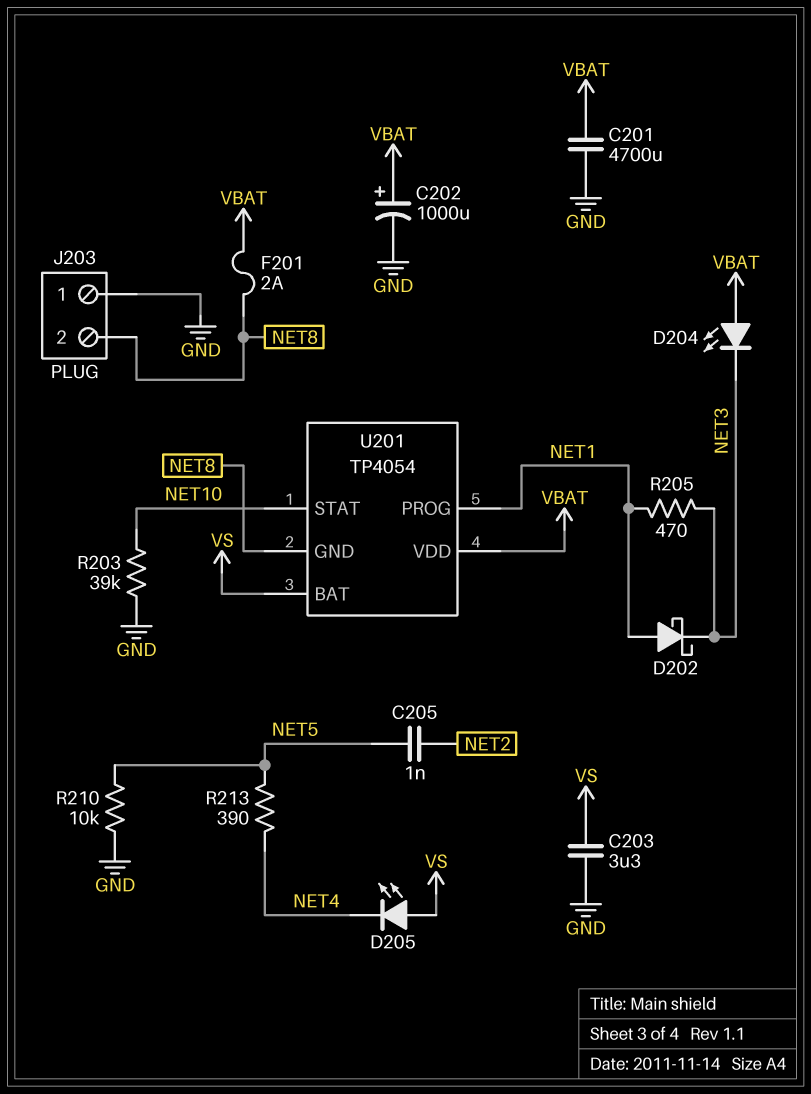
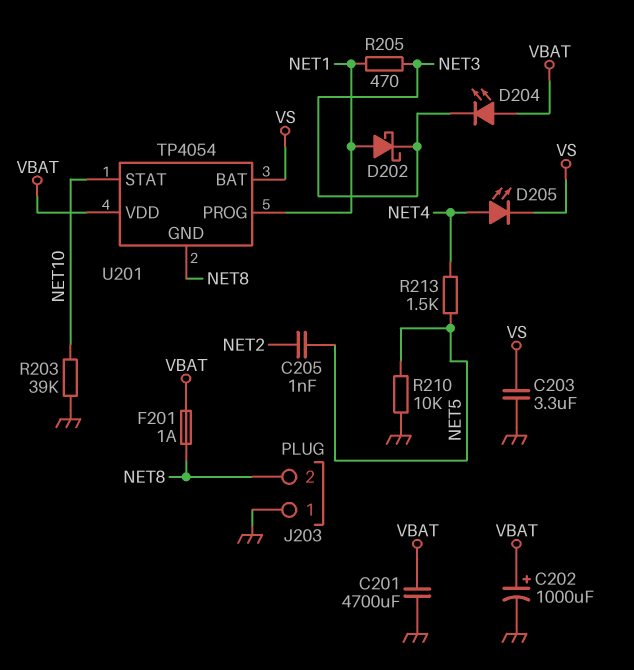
D205: LED (A VS, K NET4) -> LED (A NET4, K VS)
F201: 2A (NET8, VBAT) -> 1A (NET8, VBAT)
R213: 390 (NET4, NET5) -> 1.5k (NET4, NET5)

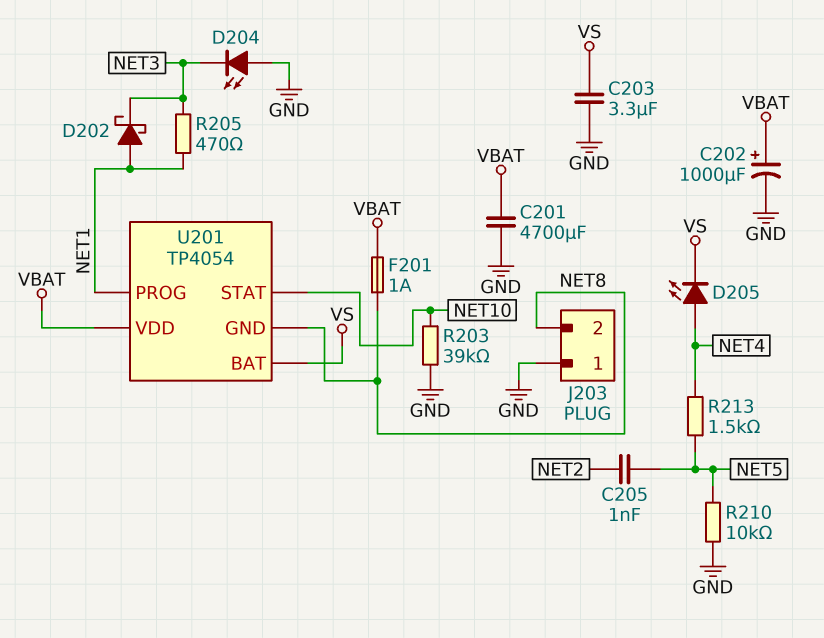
D204: LED (A VBAT, K NET3) -> LED (A GND, K NET3)

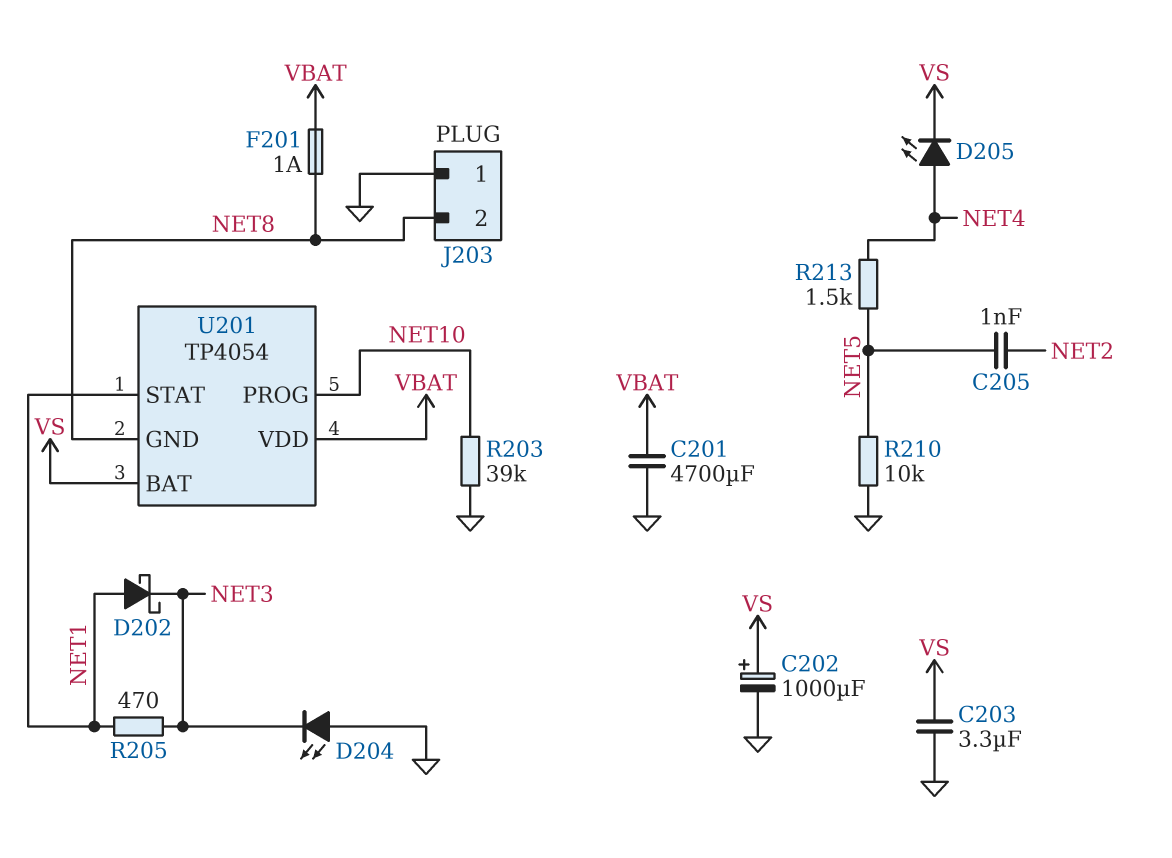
C202: 1000uF (plus VBAT, minus GND) -> 1000uF (plus VS, minus GND)
U201 pin PROG: NET1 -> NET10
U201 pin STAT: NET10 -> NET1

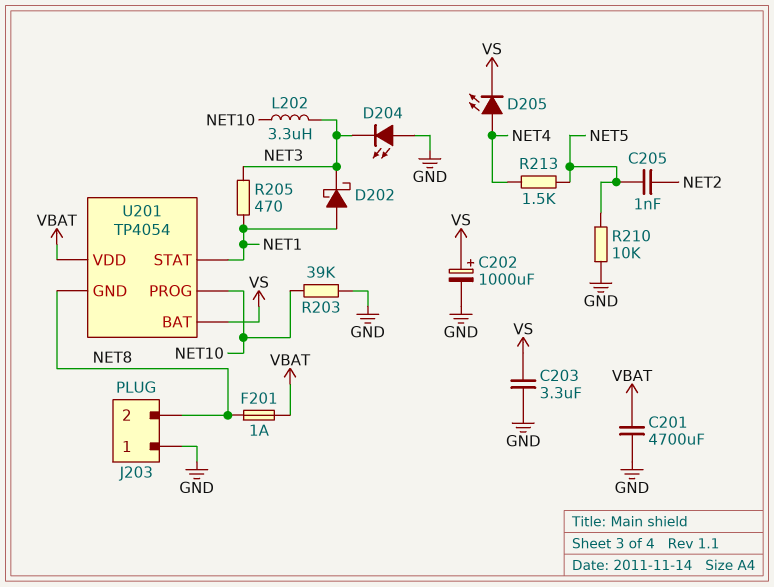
L202: none -> 3.3uH (NET3, NET10)

